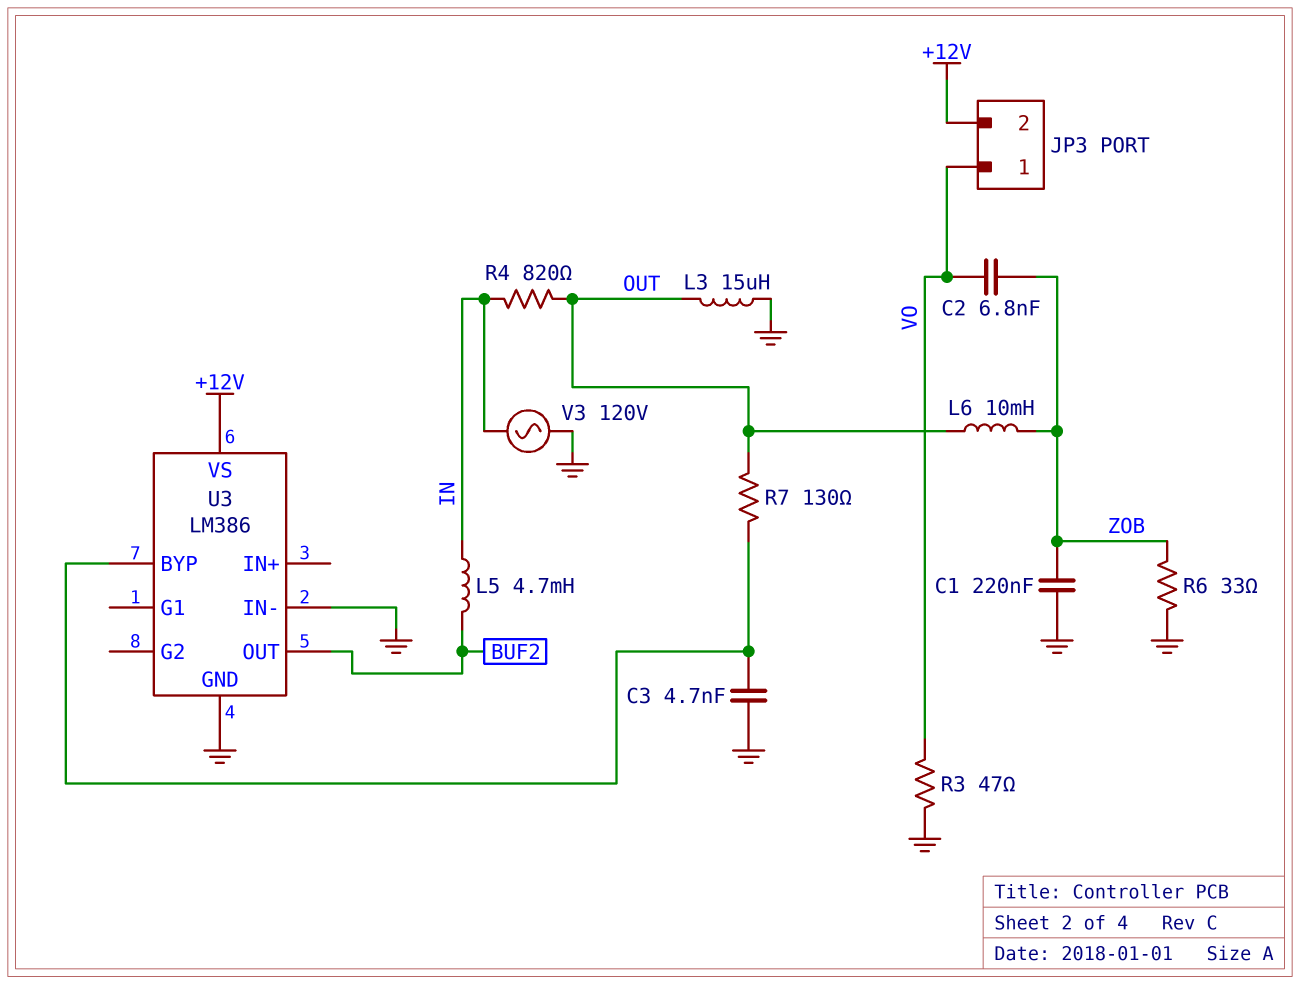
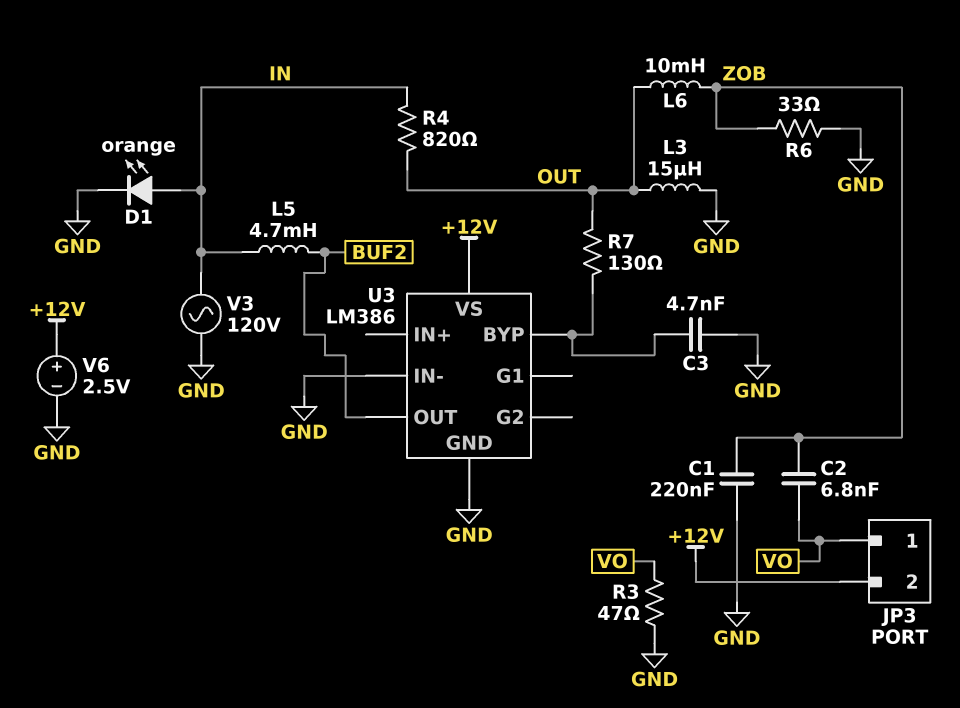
D1: none -> LED orange (A IN, K GND)
V6: none -> 2.5V (plus +12V, minus GND)

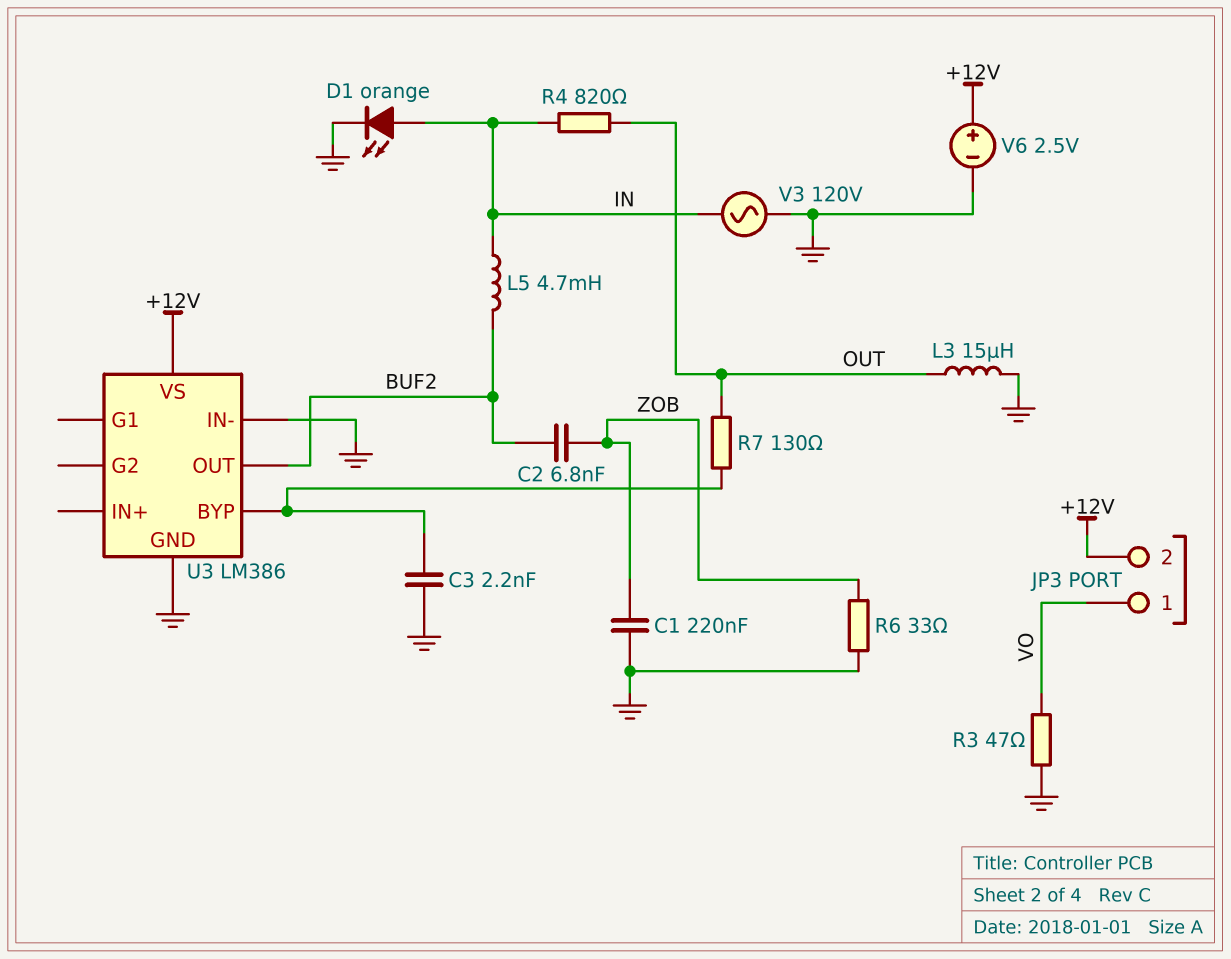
C2: 6.8nF (VO, ZOB) -> 6.8nF (BUF2, ZOB)
C3: 4.7nF (GND, U3/BYP) -> 2.2nF (GND, U3/BYP)
L6: 10mH (OUT, ZOB) -> none

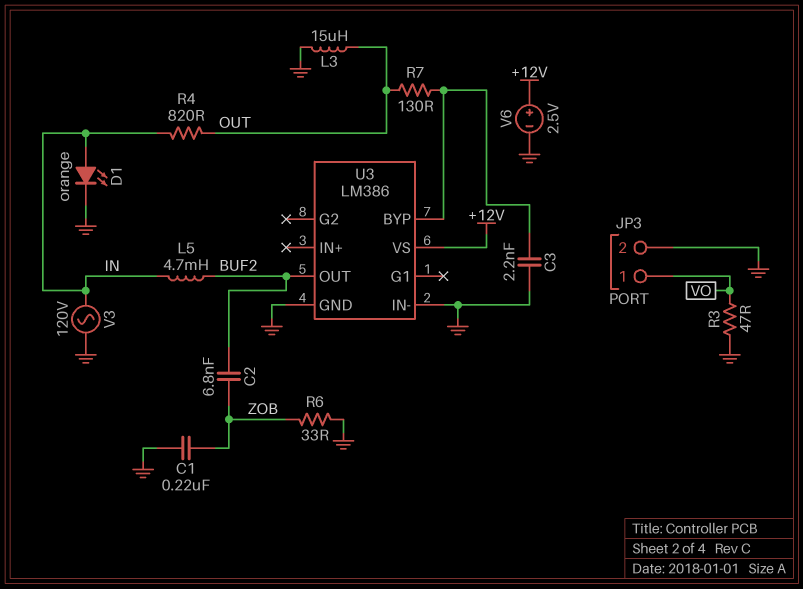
JP3 pin 2: +12V -> GND

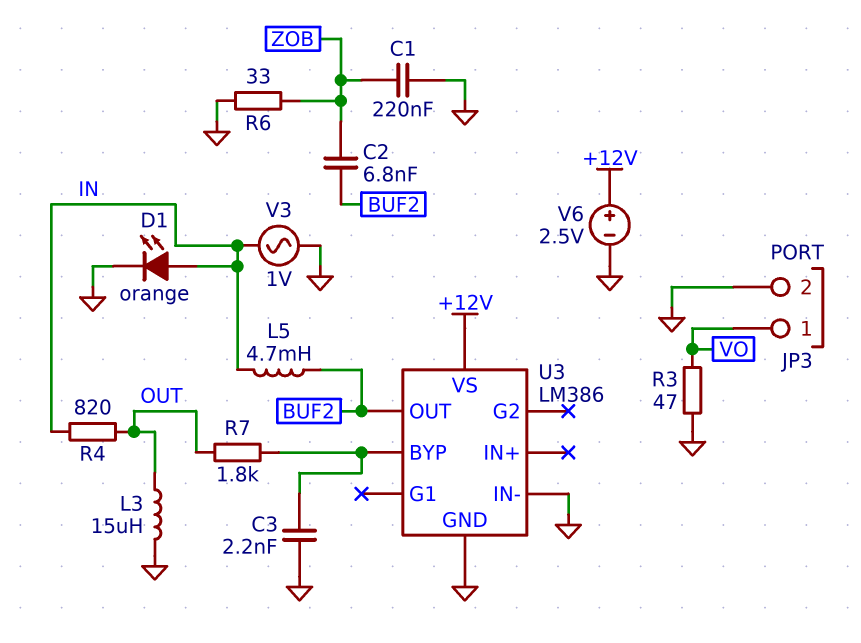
R7: 130 (OUT, U3/BYP) -> 1.8k (OUT, U3/BYP)
V3: AC 120V (GND, IN) -> AC 1V (GND, IN)

